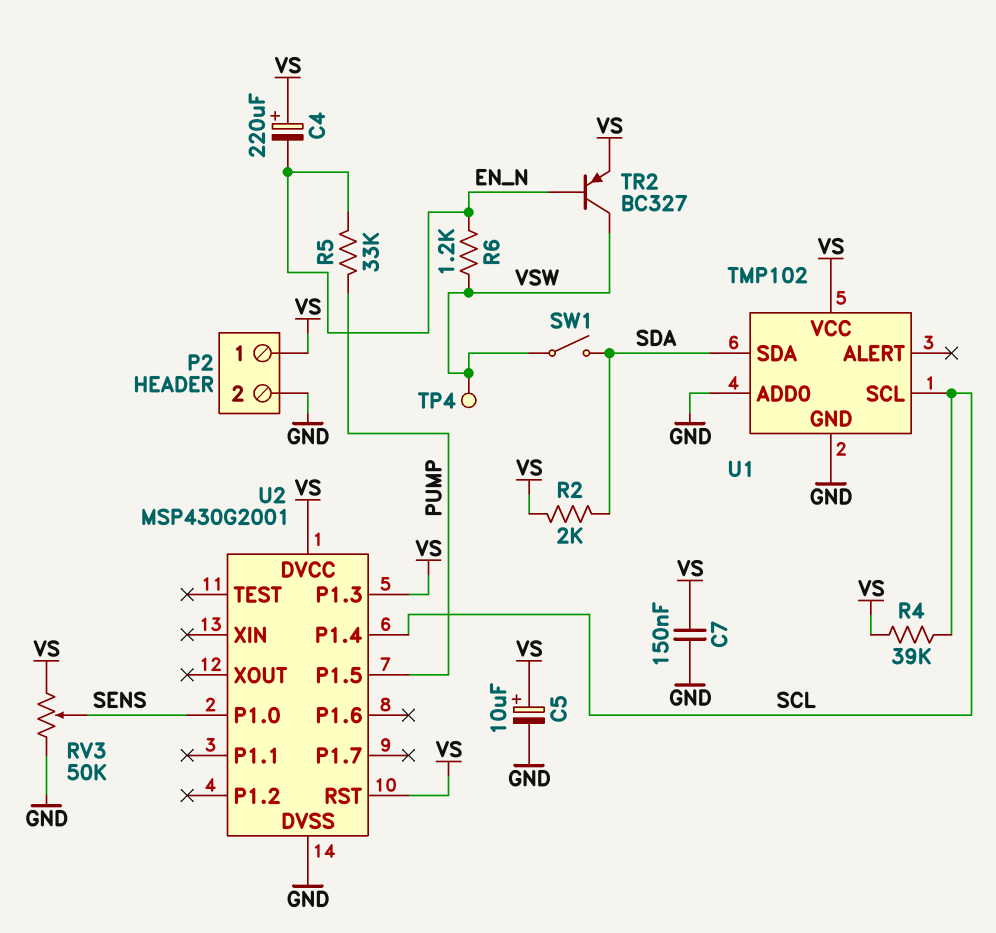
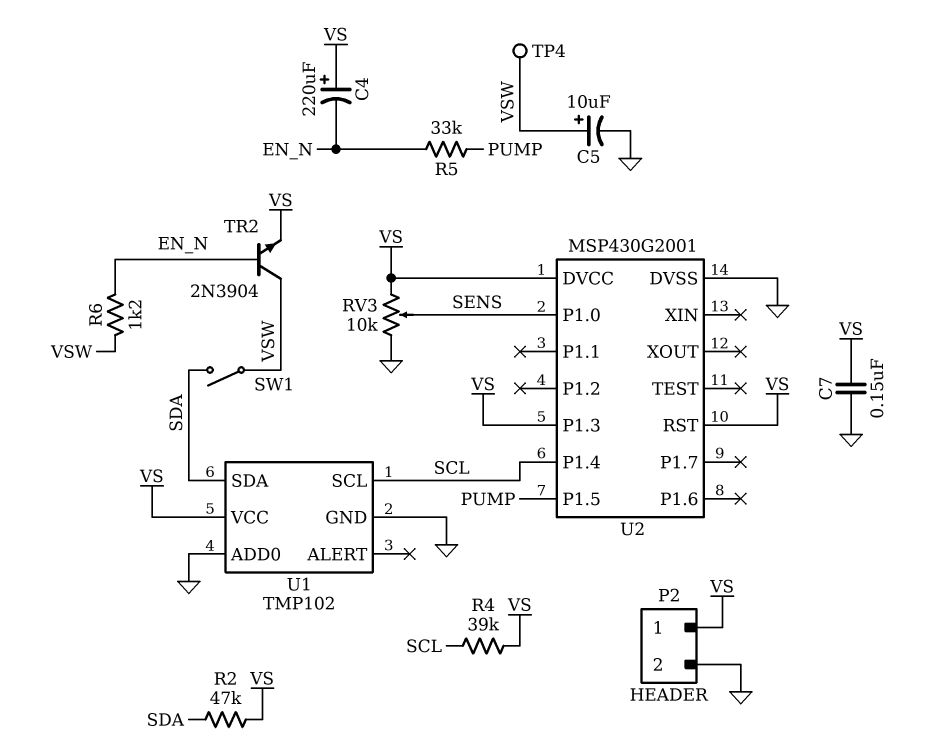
C5: 10uF (plus VS, minus GND) -> 10uF (plus VSW, minus GND)
R2: 2k (SDA, VS) -> 47k (SDA, VS)
RV3: 50k (GND, VS, wiper SENS) -> 10k (GND, VS, wiper SENS)
TR2: PNP BC327 (B EN_N, C VSW, E VS) -> NPN 2N3904 (B EN_N, C VSW, E VS)

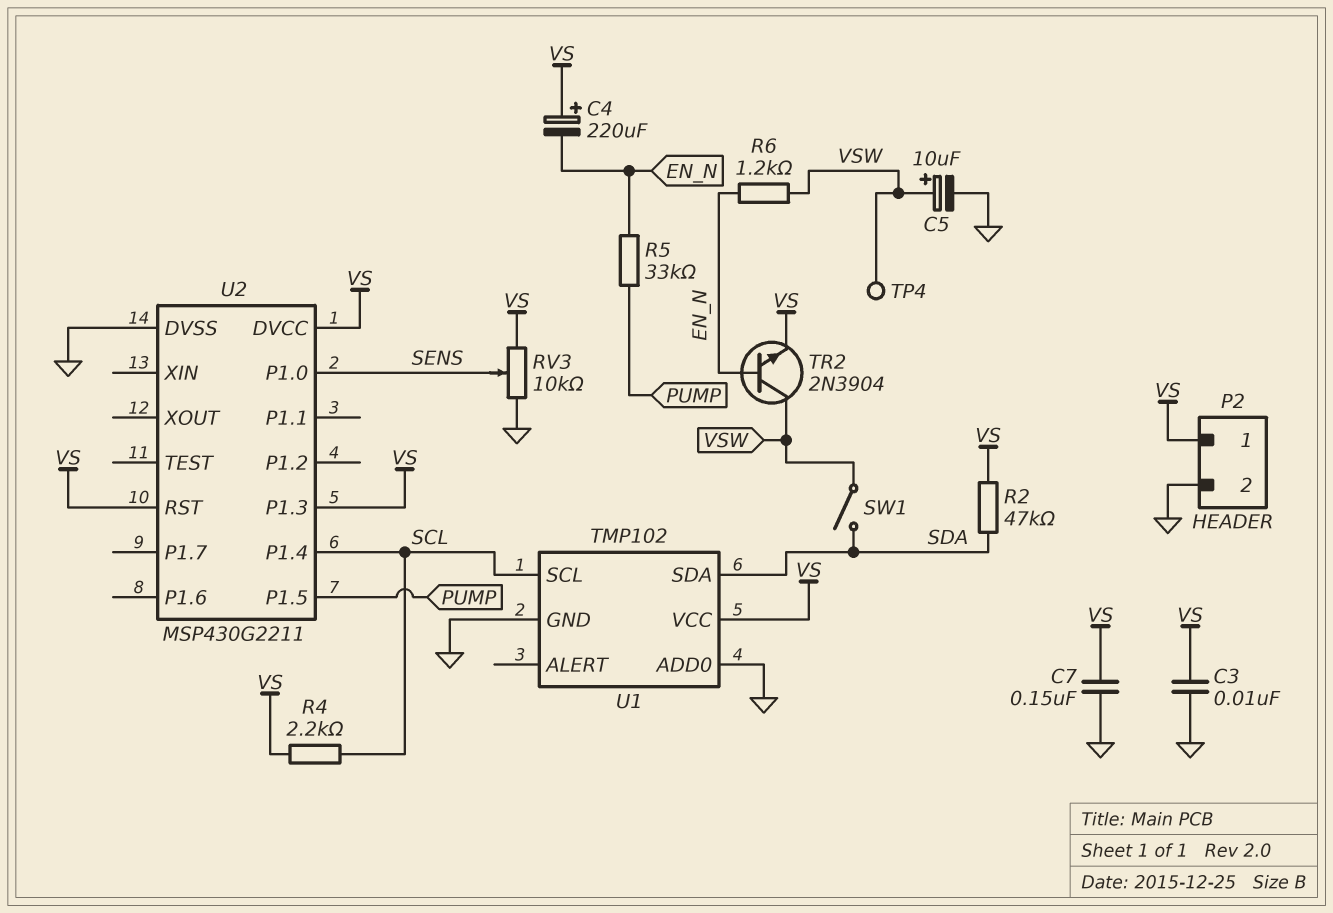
C3: none -> 10nF (GND, VS)
R4: 39k (SCL, VS) -> 2.2k (SCL, VS)
U2: MSP430G2001 -> MSP430G2211

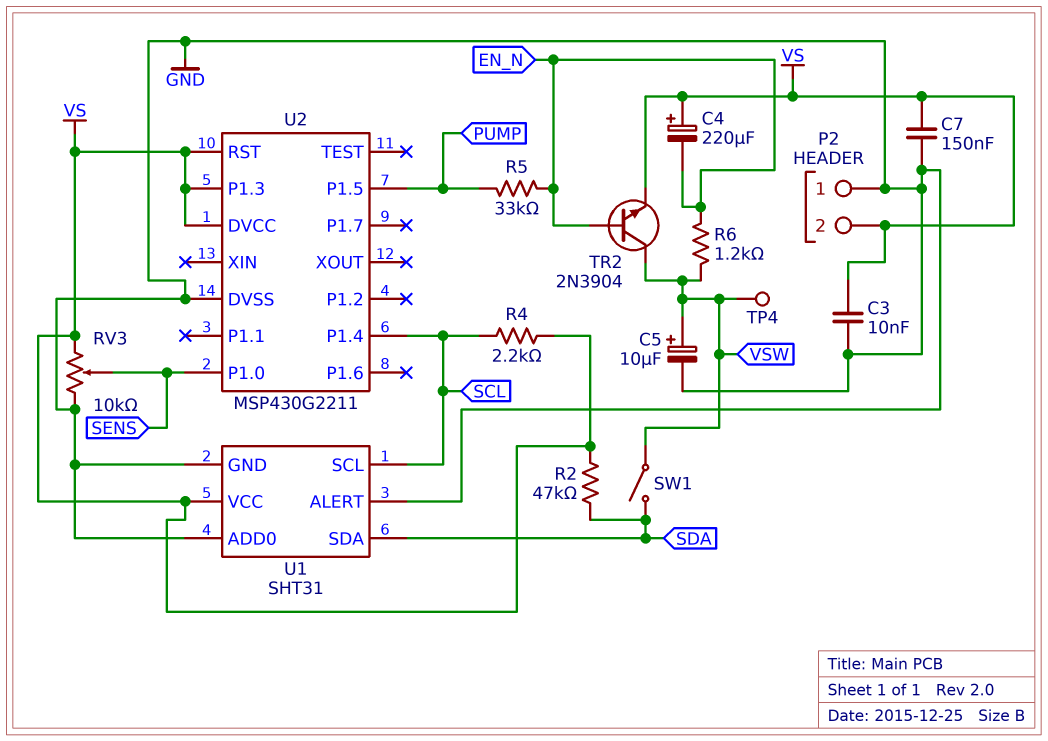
P2 pin 1: VS -> GND
P2 pin 2: GND -> VS
U1: TMP102 -> SHT31
U1 pin ALERT: none -> GND

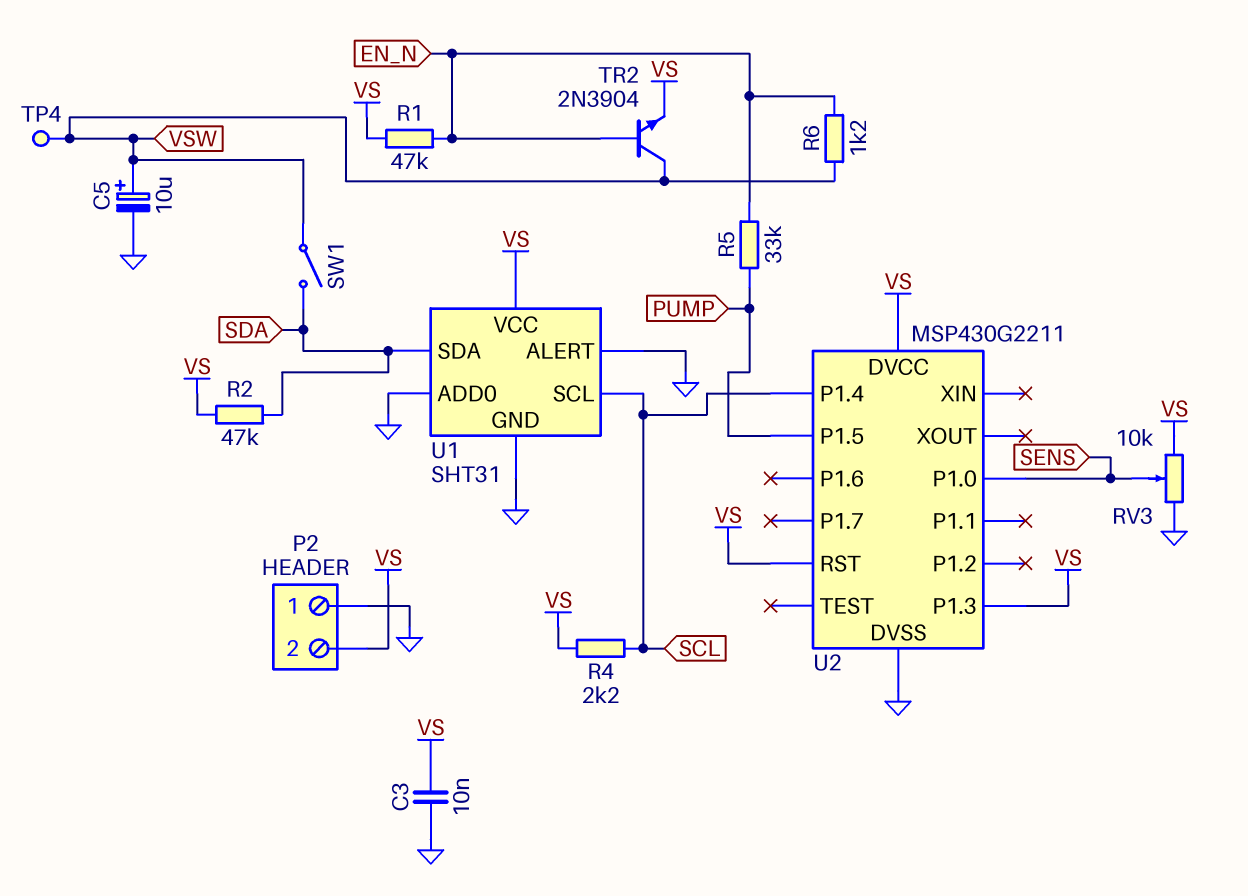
C4: 220uF (plus VS, minus EN_N) -> none
C7: 150nF (GND, VS) -> none
R1: none -> 47k (EN_N, VS)

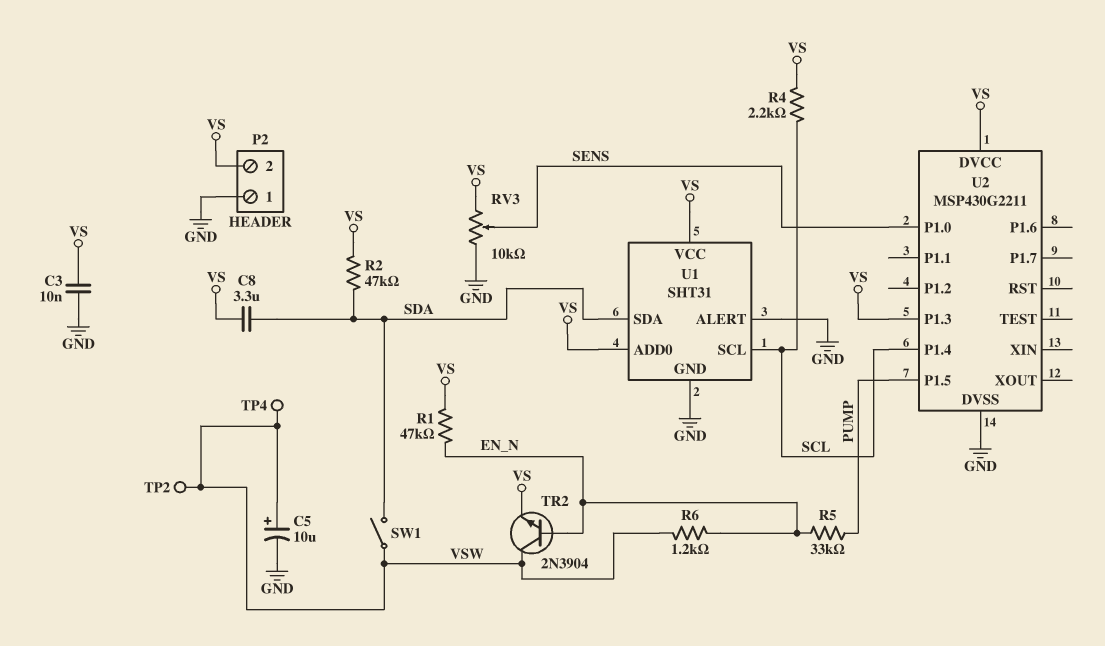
C8: none -> 3.3uF (SDA, VS)
TP2: none -> test point (VSW)
U1 pin ADD0: GND -> VS
U2 pin RST: VS -> none

